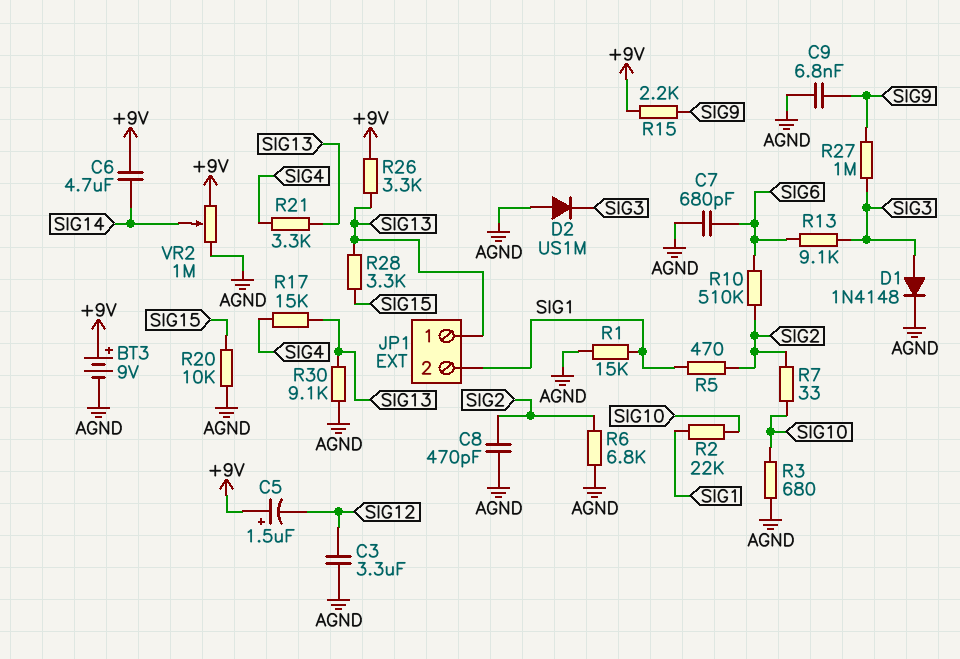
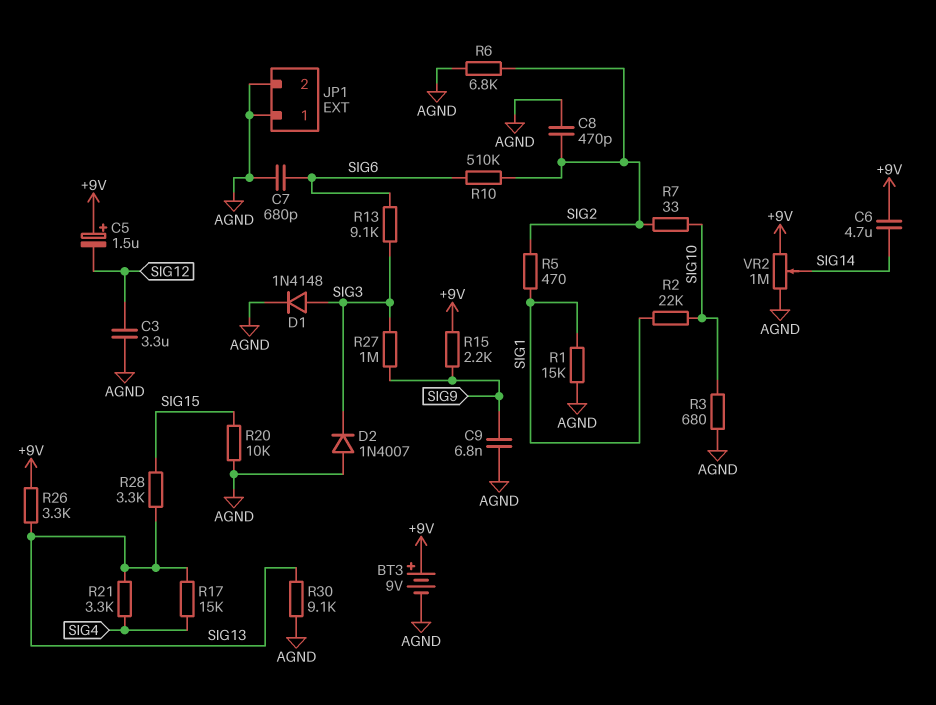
D2: diode US1M (A AGND, K SIG3) -> diode 1N4007 (A AGND, K SIG3)
JP1 pin 1: SIG13 -> AGND
JP1 pin 2: SIG1 -> AGND

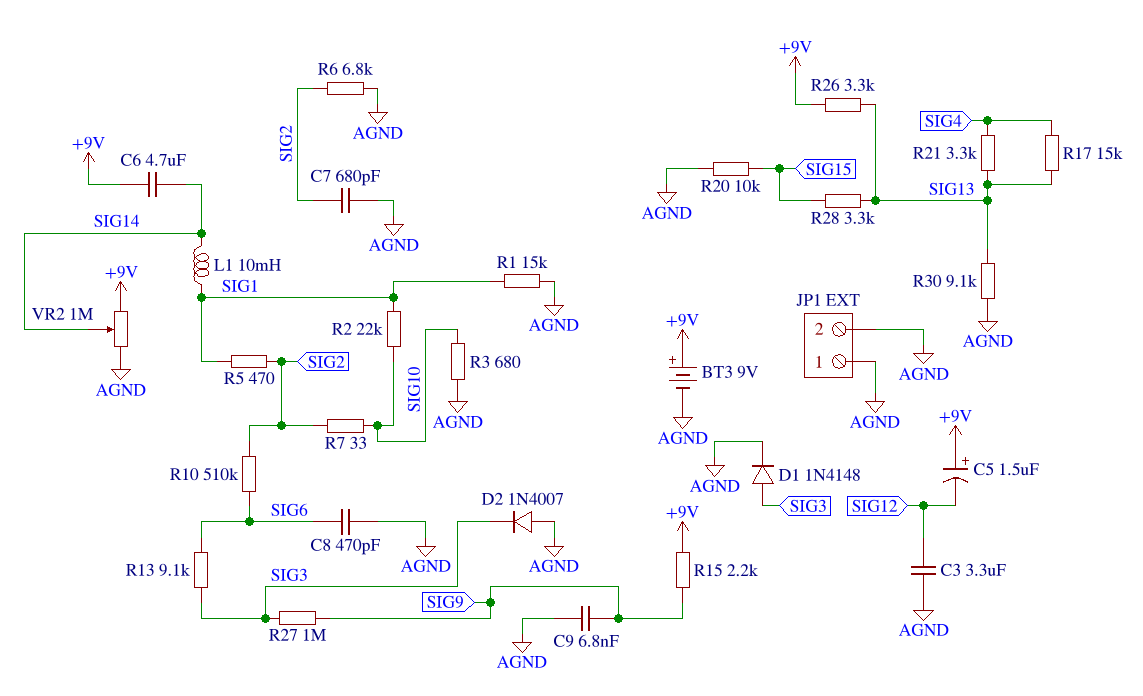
C7: 680pF (AGND, SIG6) -> 680pF (AGND, SIG2)
C8: 470pF (AGND, SIG2) -> 470pF (AGND, SIG6)
L1: none -> 10mH (SIG1, SIG14)

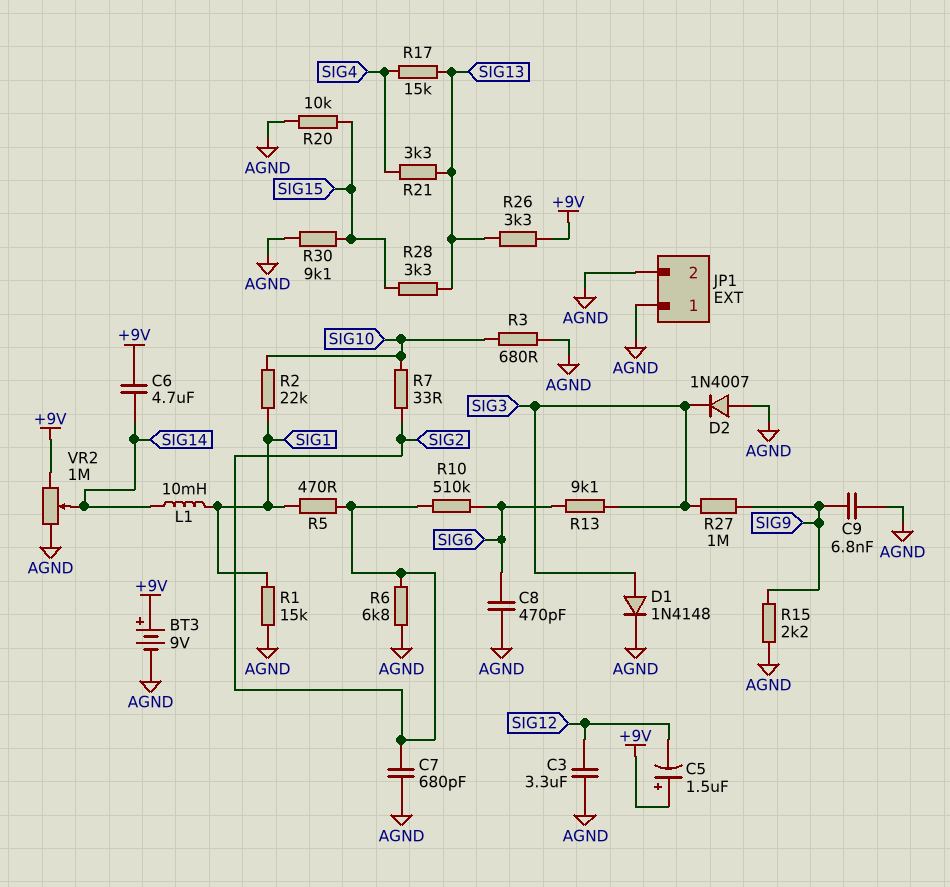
R15: 2.2k (+9V, SIG9) -> 2.2k (AGND, SIG9)
R30: 9.1k (AGND, SIG13) -> 9.1k (AGND, SIG15)

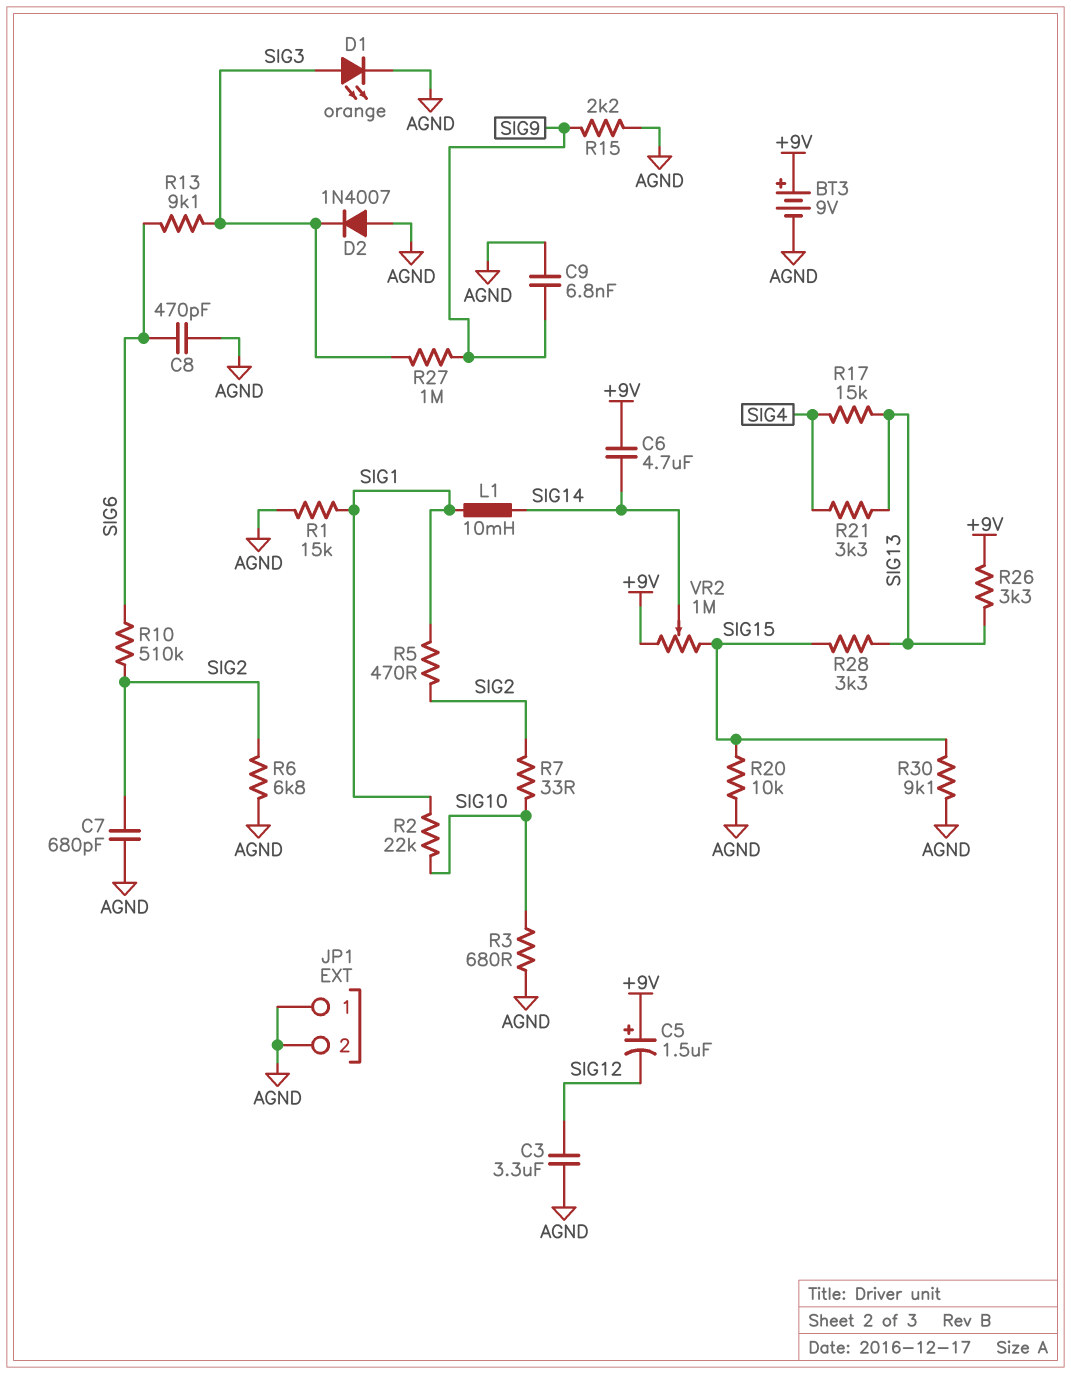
D1: diode 1N4148 (A SIG3, K AGND) -> LED orange (A SIG3, K AGND)
VR2: 1M (+9V, AGND, wiper SIG14) -> 1M (+9V, SIG15, wiper SIG14)

